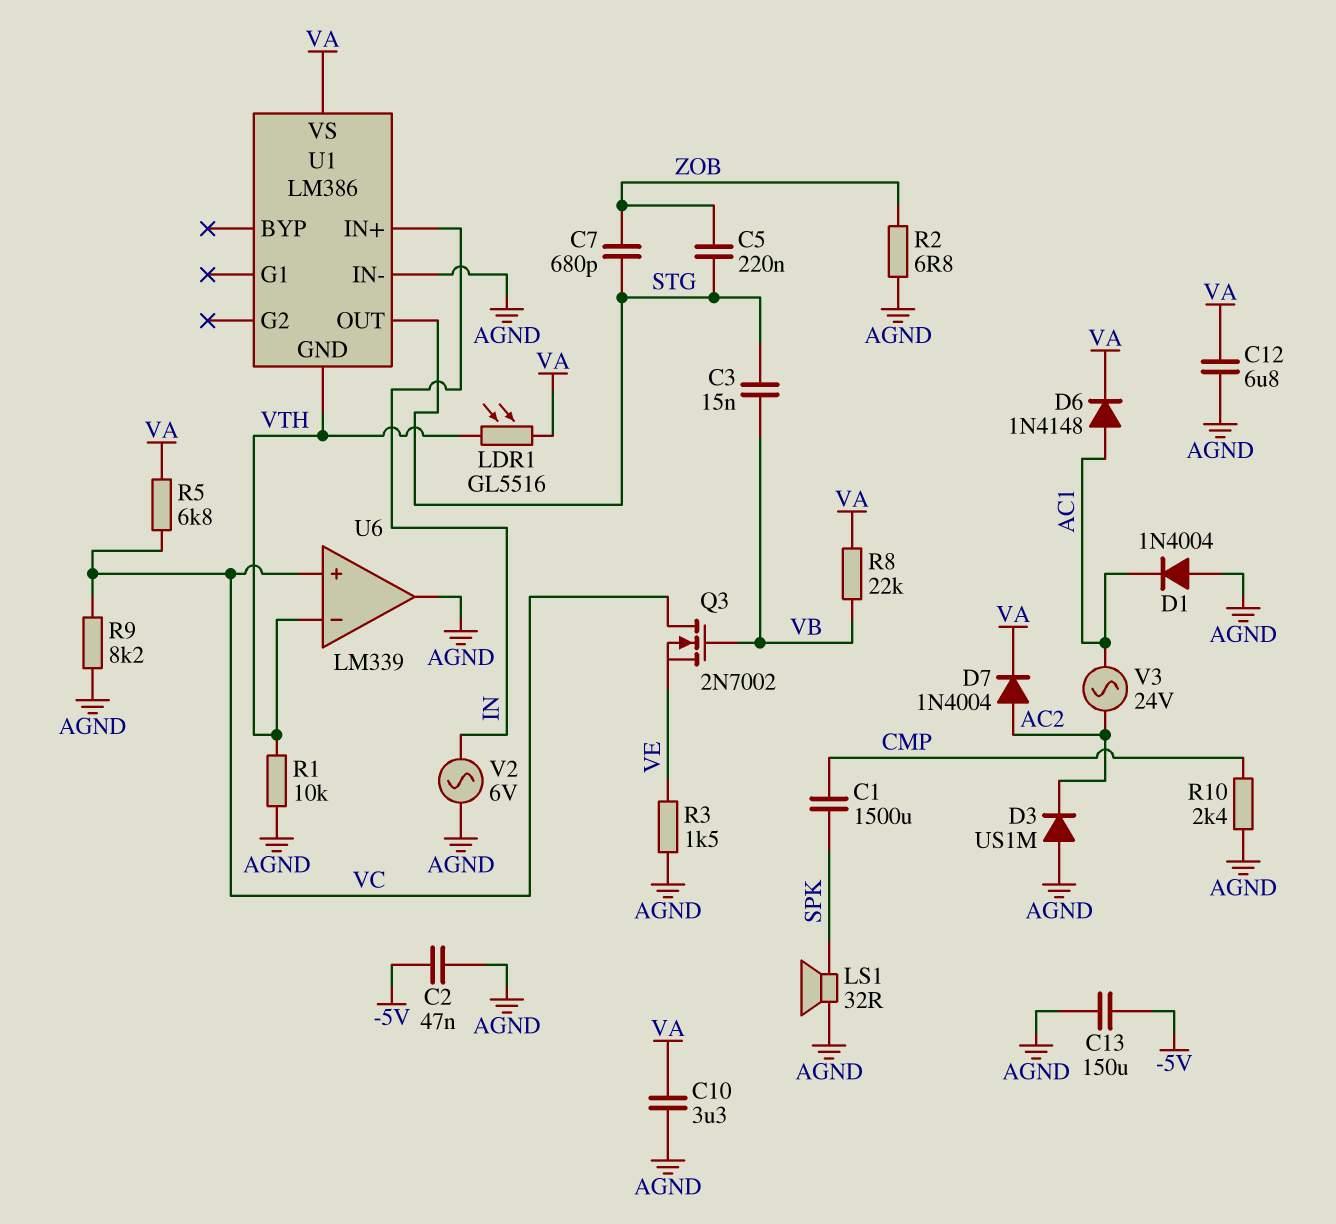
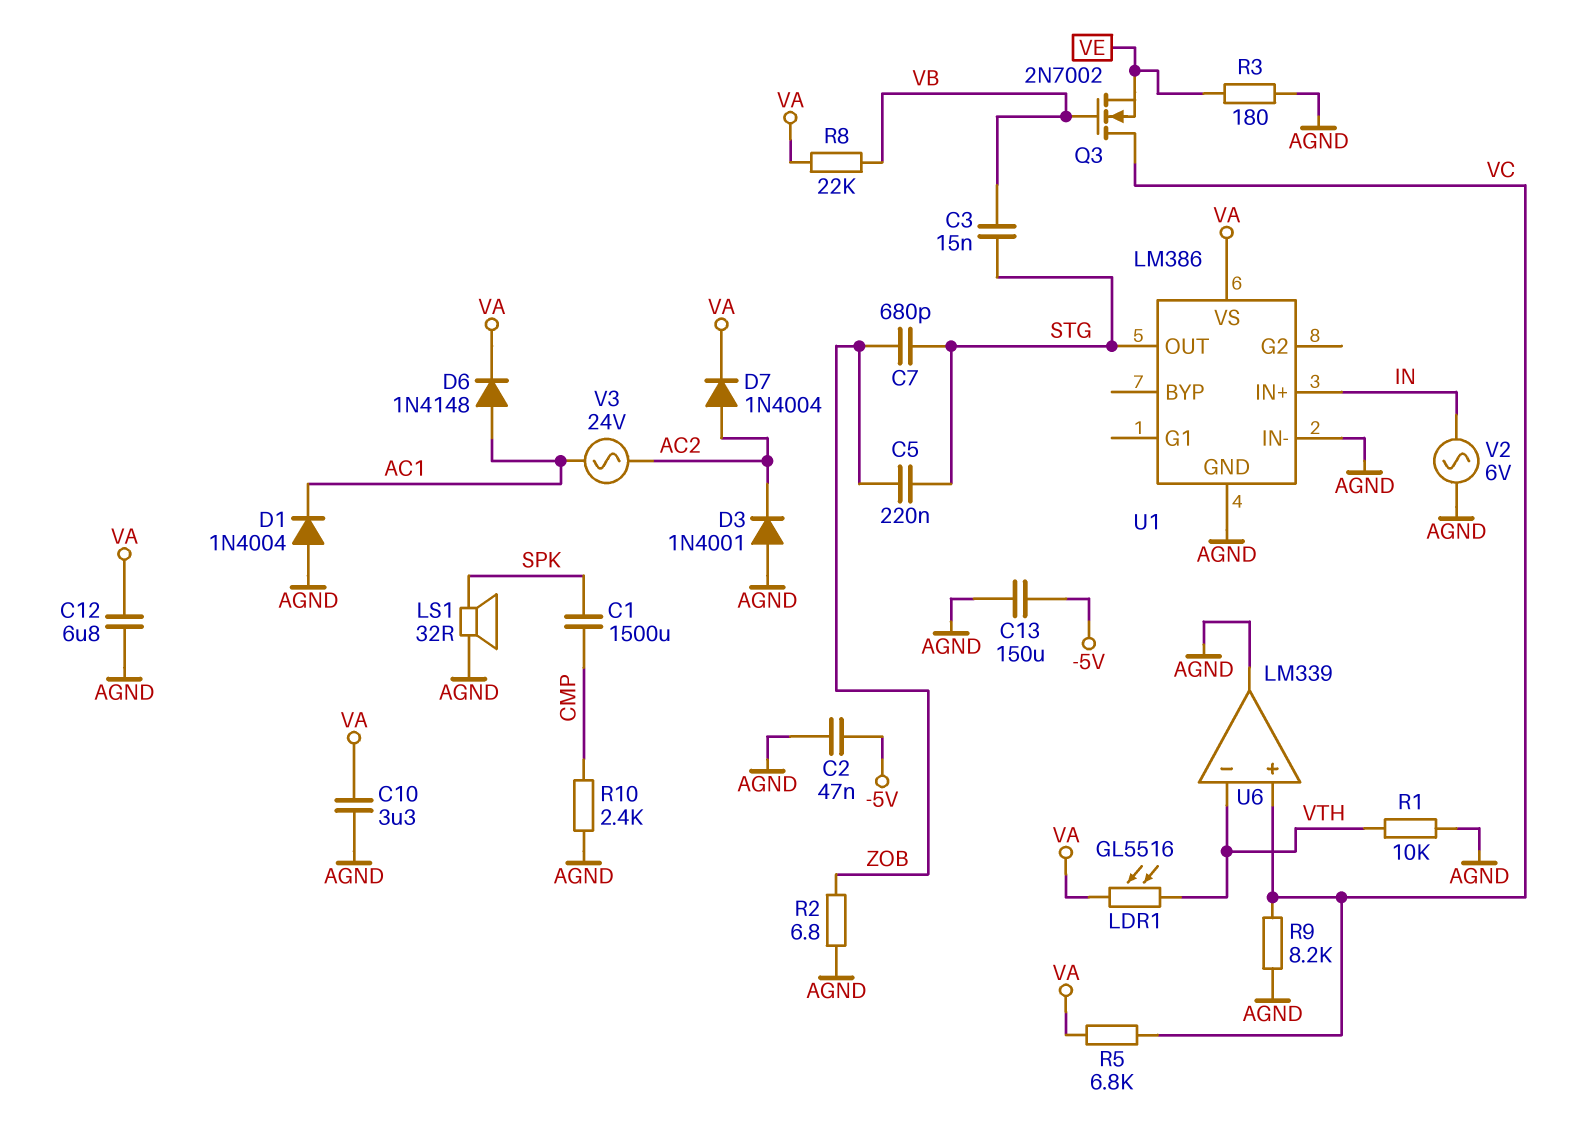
D3: diode US1M (A AGND, K AC2) -> diode 1N4001 (A AGND, K AC2)
R3: 1.5k (AGND, VE) -> 180 (AGND, VE)
U1 pin GND: VTH -> AGND

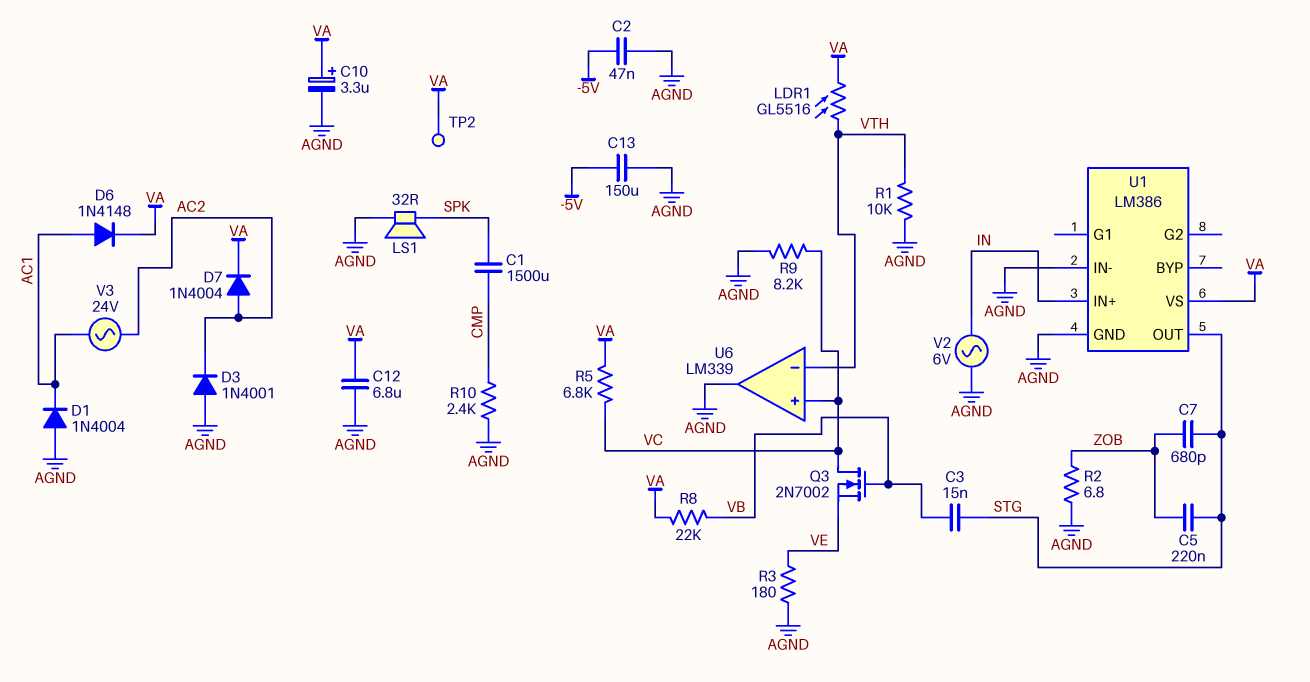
C10: 3.3uF (AGND, VA) -> 3.3uF (plus VA, minus AGND)
TP2: none -> test point (VA)

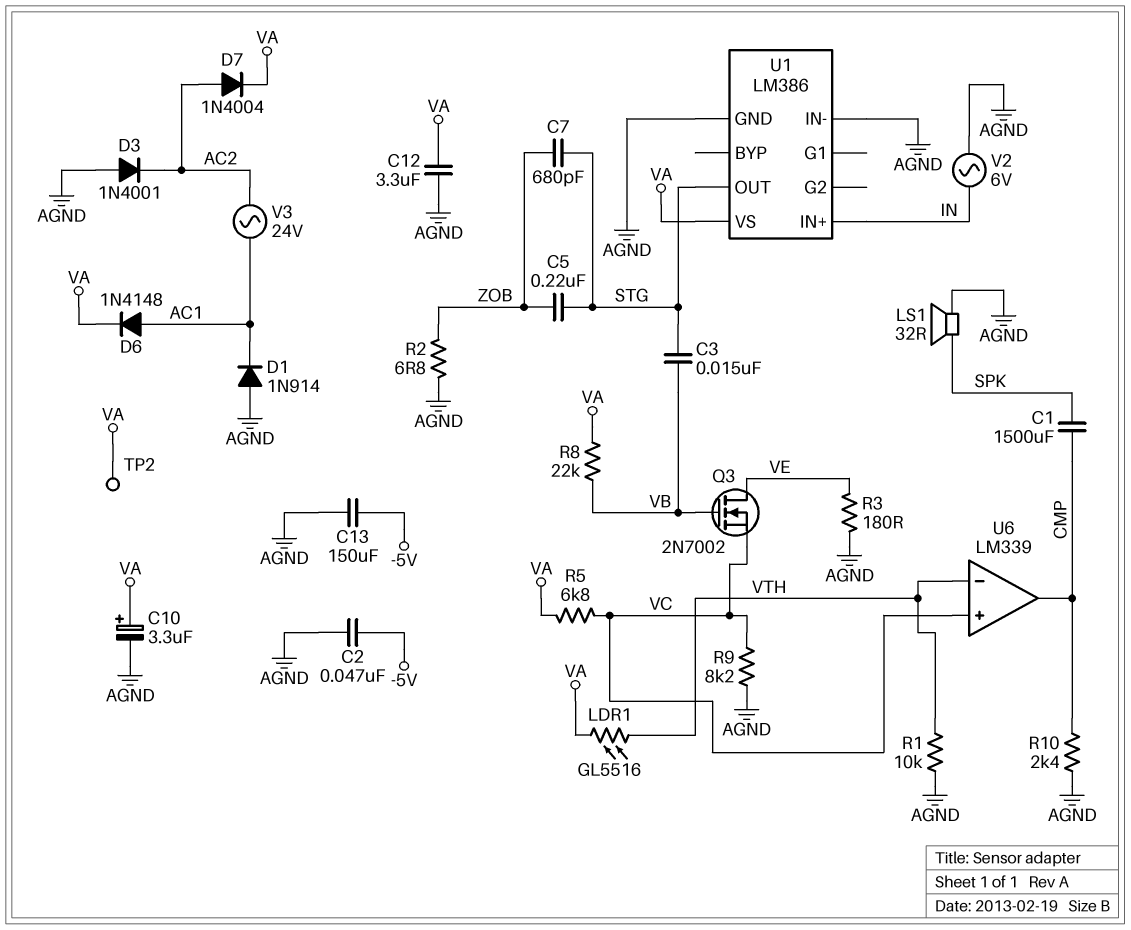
C12: 6.8uF (AGND, VA) -> 3.3uF (AGND, VA)
D1: diode 1N4004 (A AGND, K AC1) -> diode 1N914 (A AGND, K AC1)
Q3: NMOS 2N7002 (G VB, D VC, S VE) -> NMOS 2N7002 (G VB, D VE, S VC)
U6 pin out: AGND -> CMP

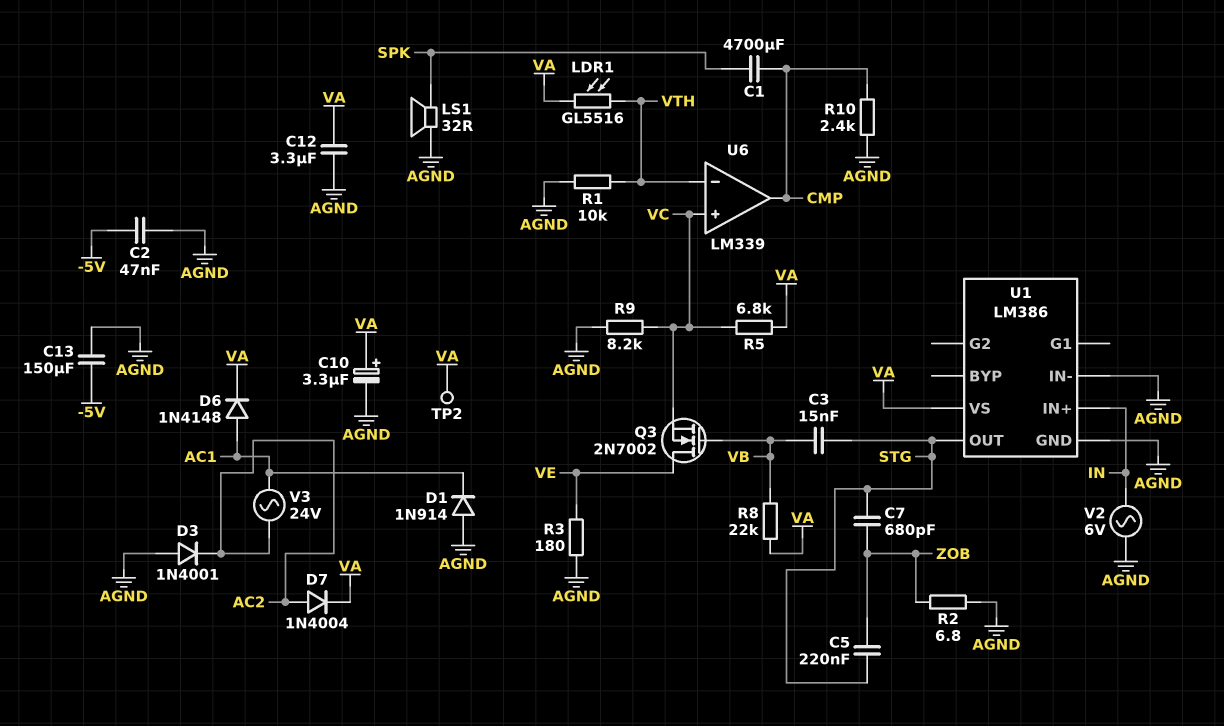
C1: 1500uF (CMP, SPK) -> 4700uF (CMP, SPK)

